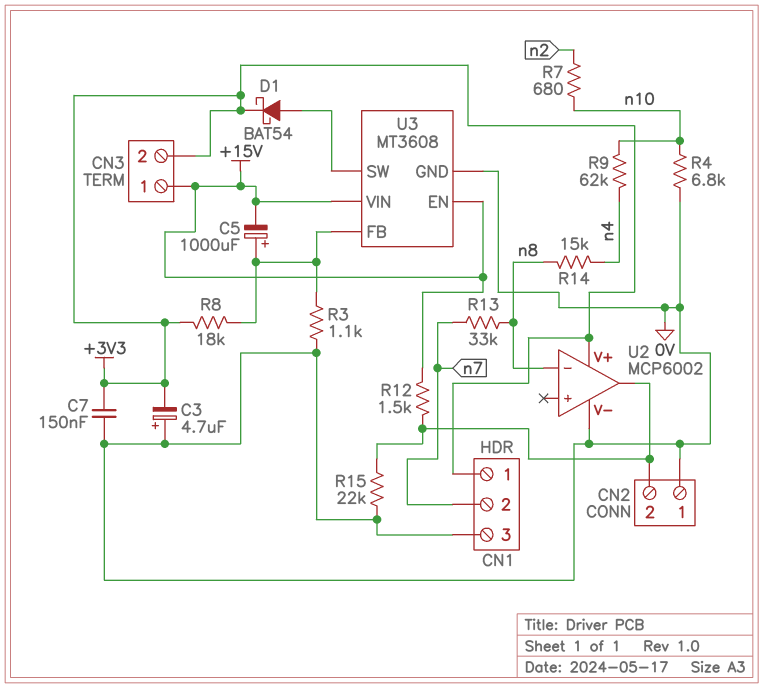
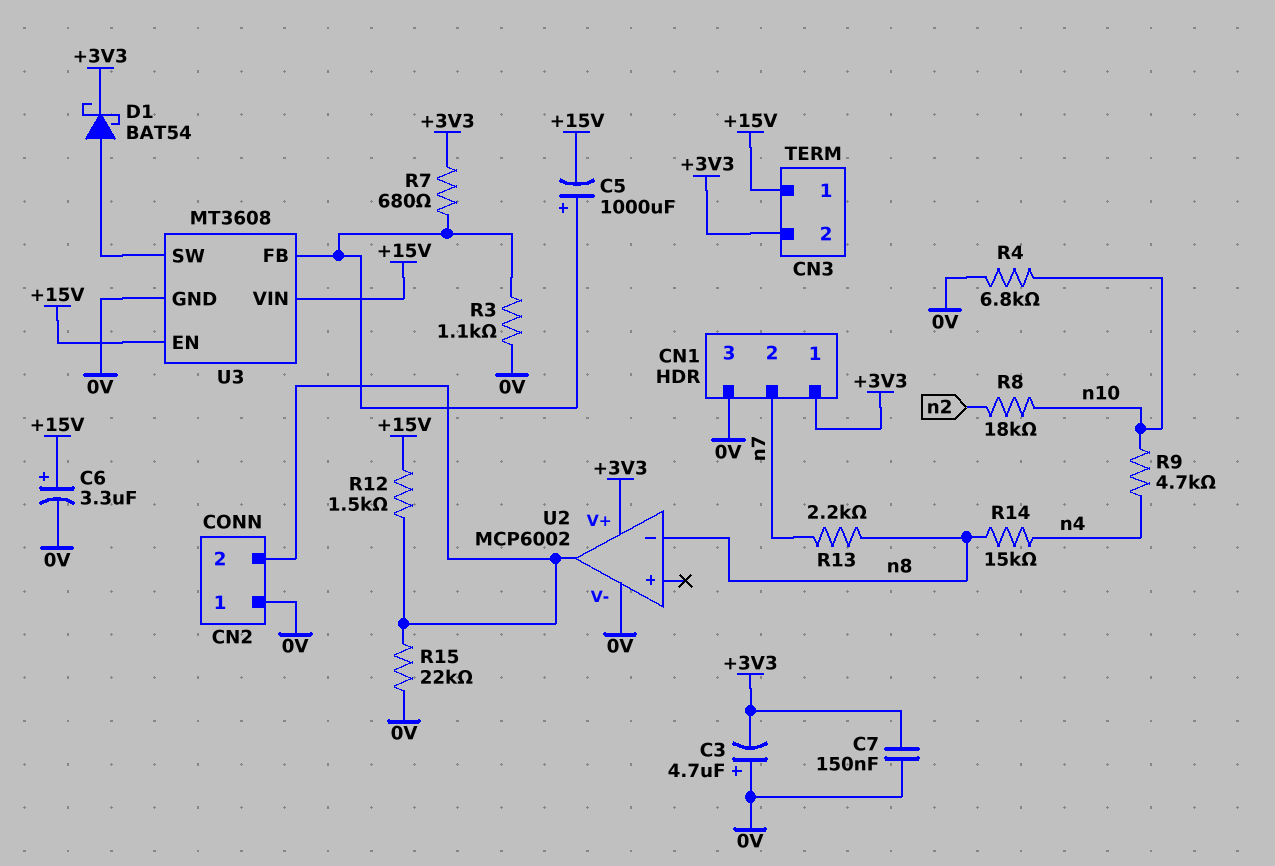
C6: none -> 3.3uF (plus +15V, minus 0V)
R7: 680 (n2, n10) -> 680 (+3V3, U3/FB)
R8: 18k (+3V3, U3/FB) -> 18k (n2, n10)
R9: 62k (n4, n10) -> 4.7k (n4, n10)
R13: 33k (n7, n8) -> 2.2k (n7, n8)

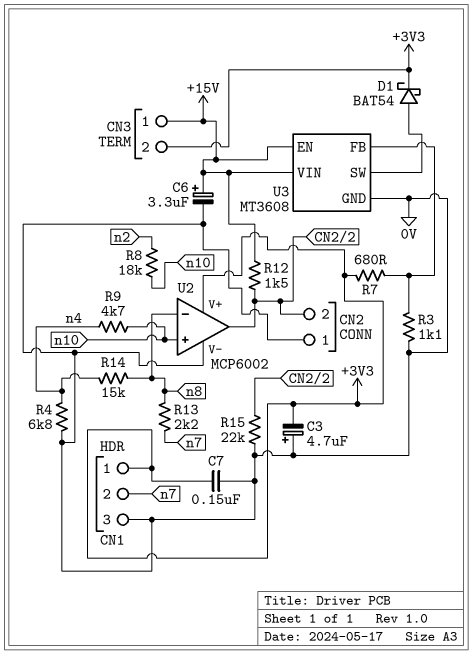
C5: 1000uF (plus U3/FB, minus +15V) -> none
R4: 6.8k (0V, n10) -> 6.8k (0V, n4)
U2 pin in+: none -> n10

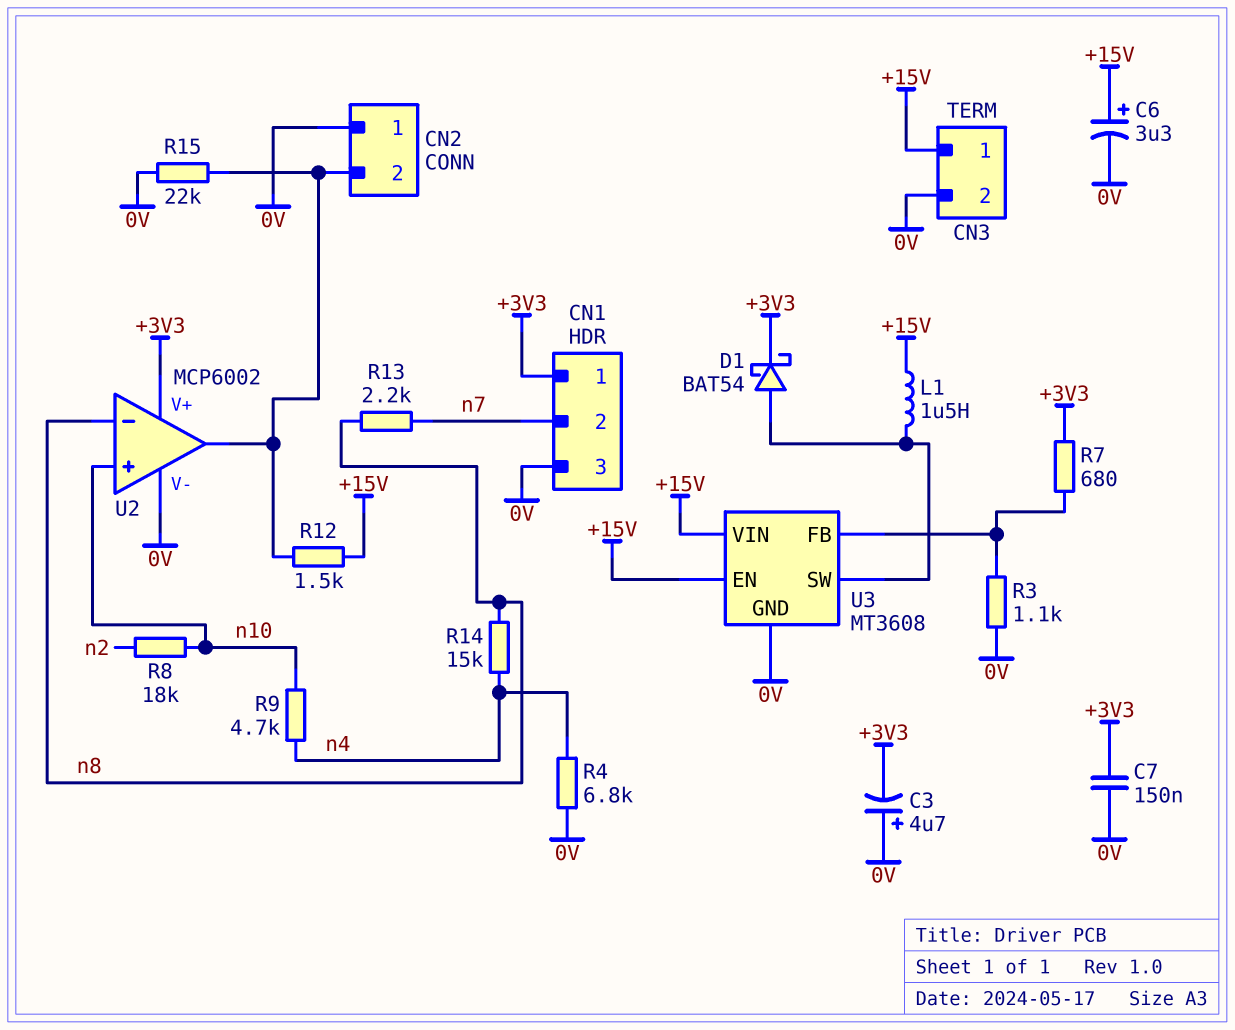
CN3 pin 2: +3V3 -> 0V
L1: none -> 1.5uH (+15V, U3/SW)

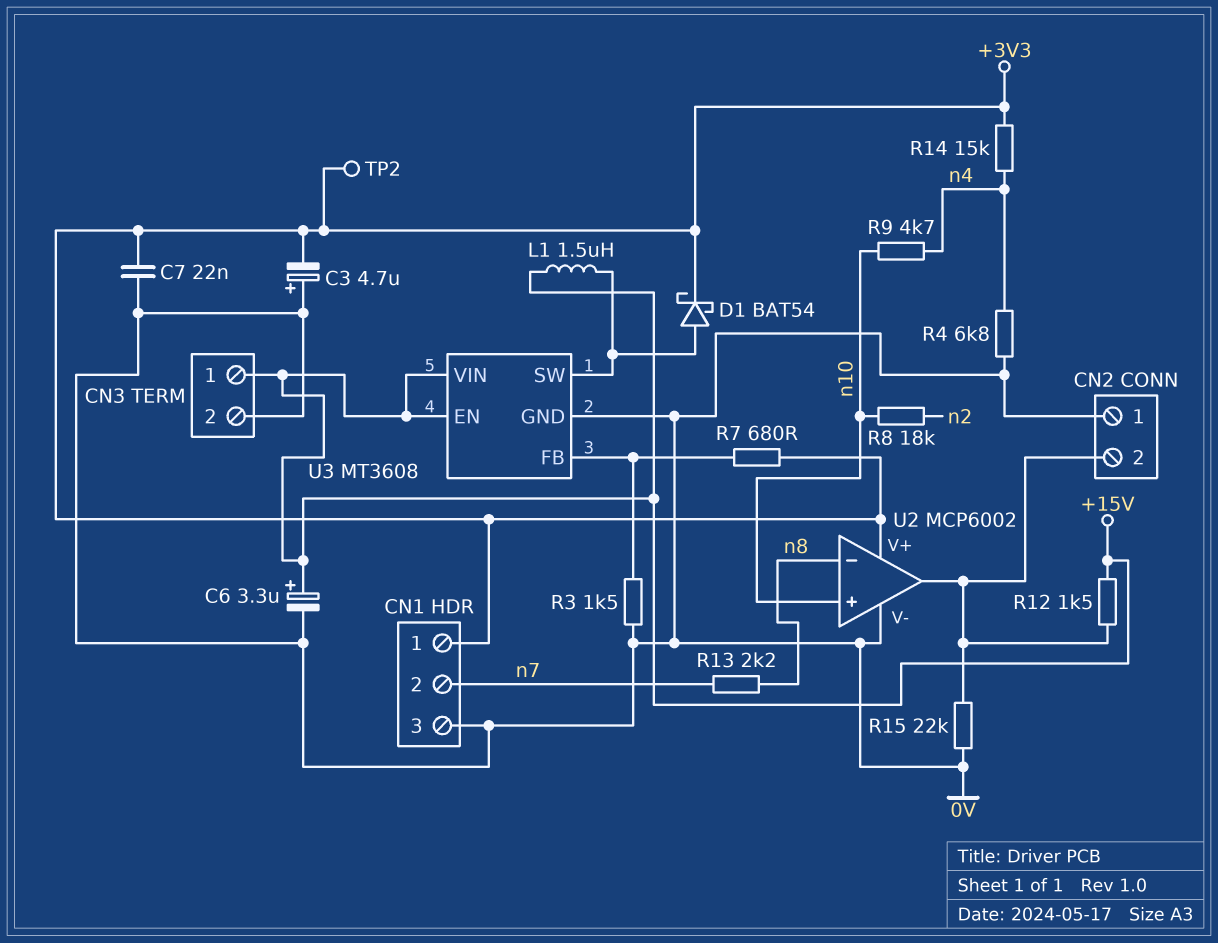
C7: 150nF (+3V3, 0V) -> 22nF (+3V3, 0V)
R3: 1.1k (0V, U3/FB) -> 1.5k (0V, U3/FB)
R14: 15k (n4, n8) -> 15k (+3V3, n4)
TP2: none -> test point (+3V3)

